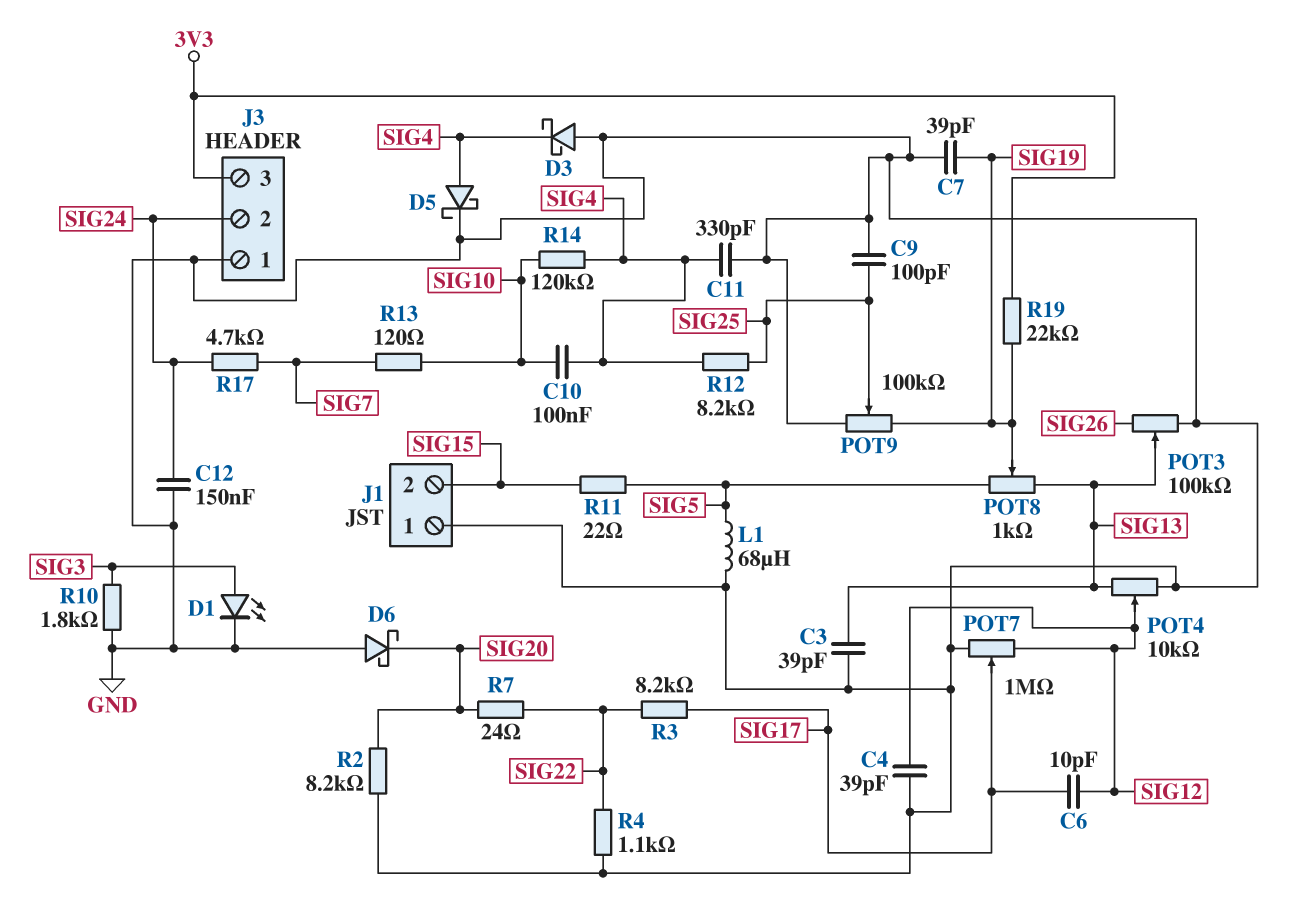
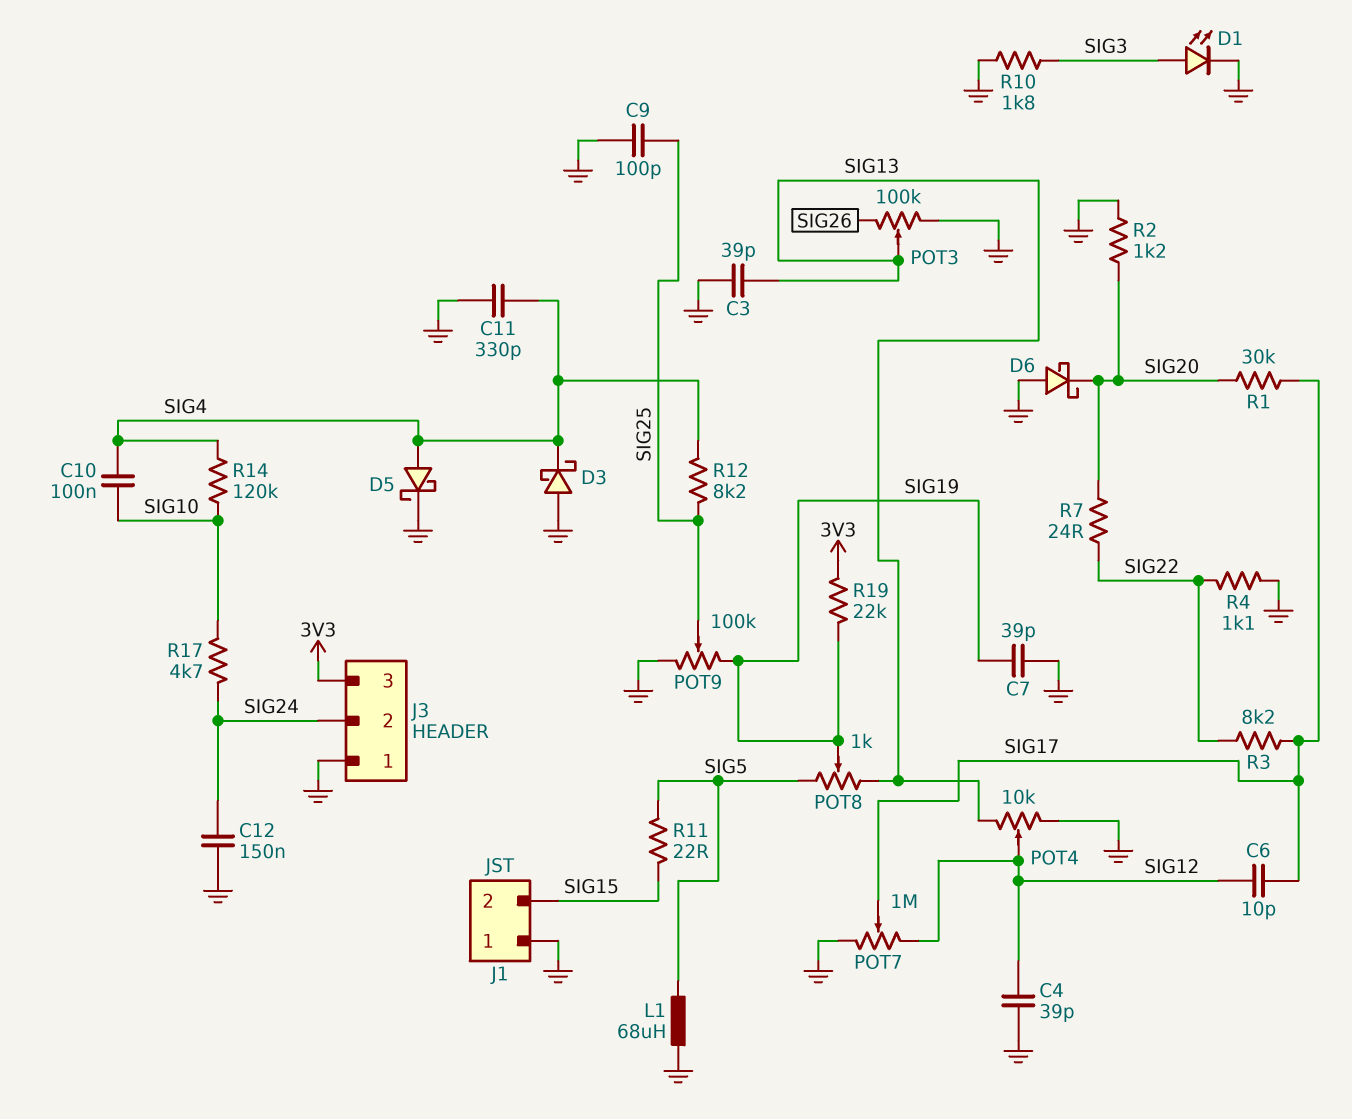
R1: none -> 30k (SIG17, SIG20)
R2: 8.2k (GND, SIG20) -> 1.2k (GND, SIG20)
R13: 120 (SIG7, SIG10) -> none
R17: 4.7k (SIG7, SIG24) -> 4.7k (SIG10, SIG24)

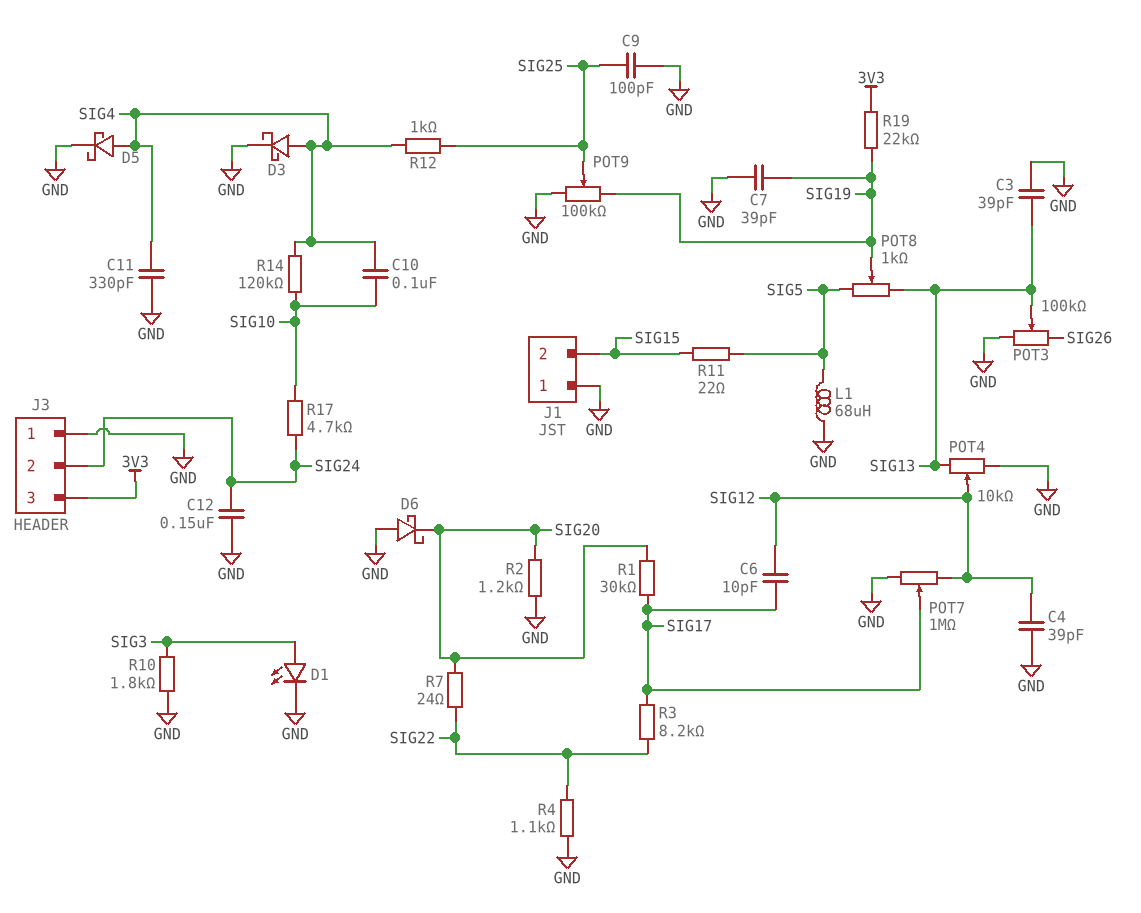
D3: schottky (A GND, K SIG4) -> schottky (A SIG4, K GND)
R12: 8.2k (SIG4, SIG25) -> 1k (SIG4, SIG25)

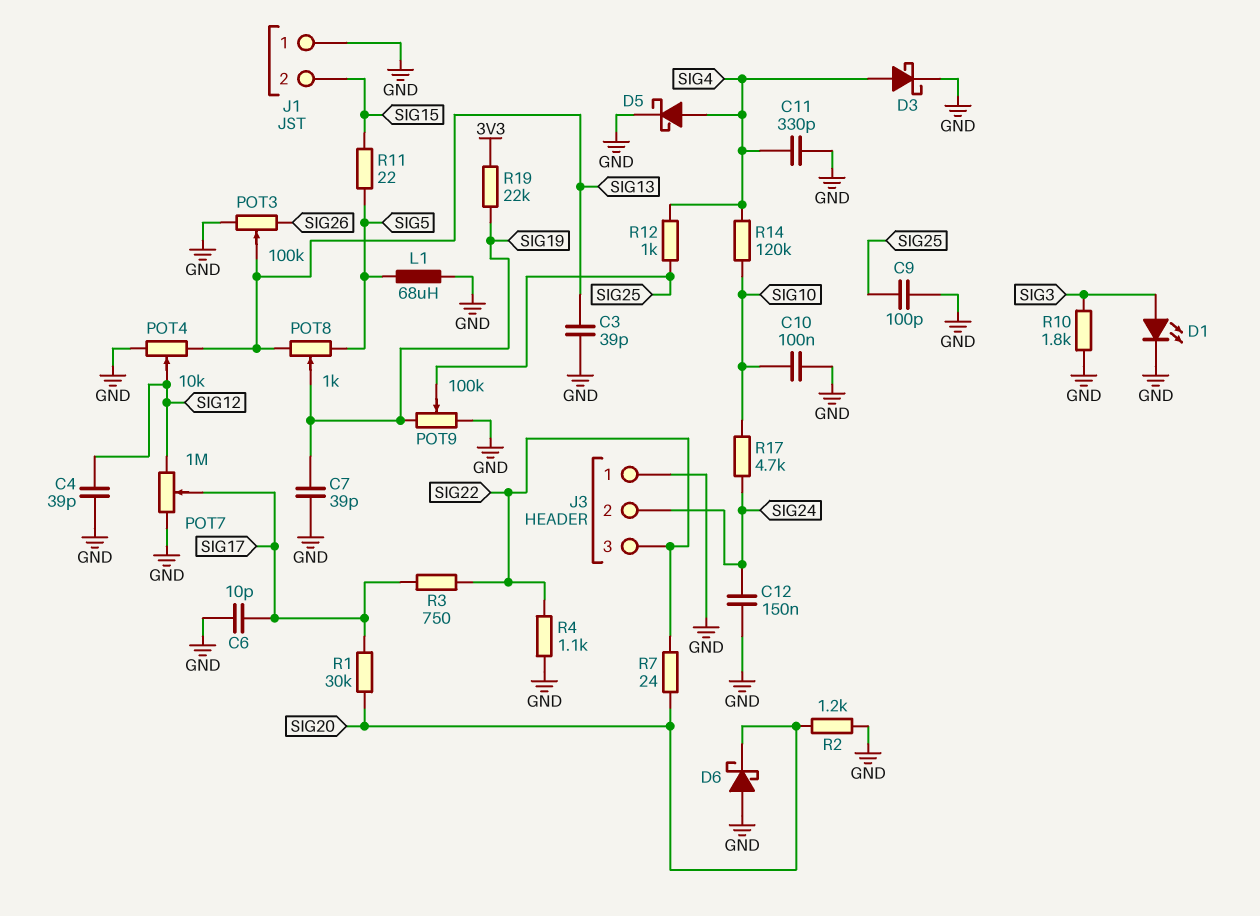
C6: 10pF (SIG12, SIG17) -> 10pF (GND, SIG17)
C10: 100nF (SIG4, SIG10) -> 100nF (GND, SIG10)
J3 pin 3: 3V3 -> SIG22
R3: 8.2k (SIG17, SIG22) -> 750 (SIG17, SIG22)

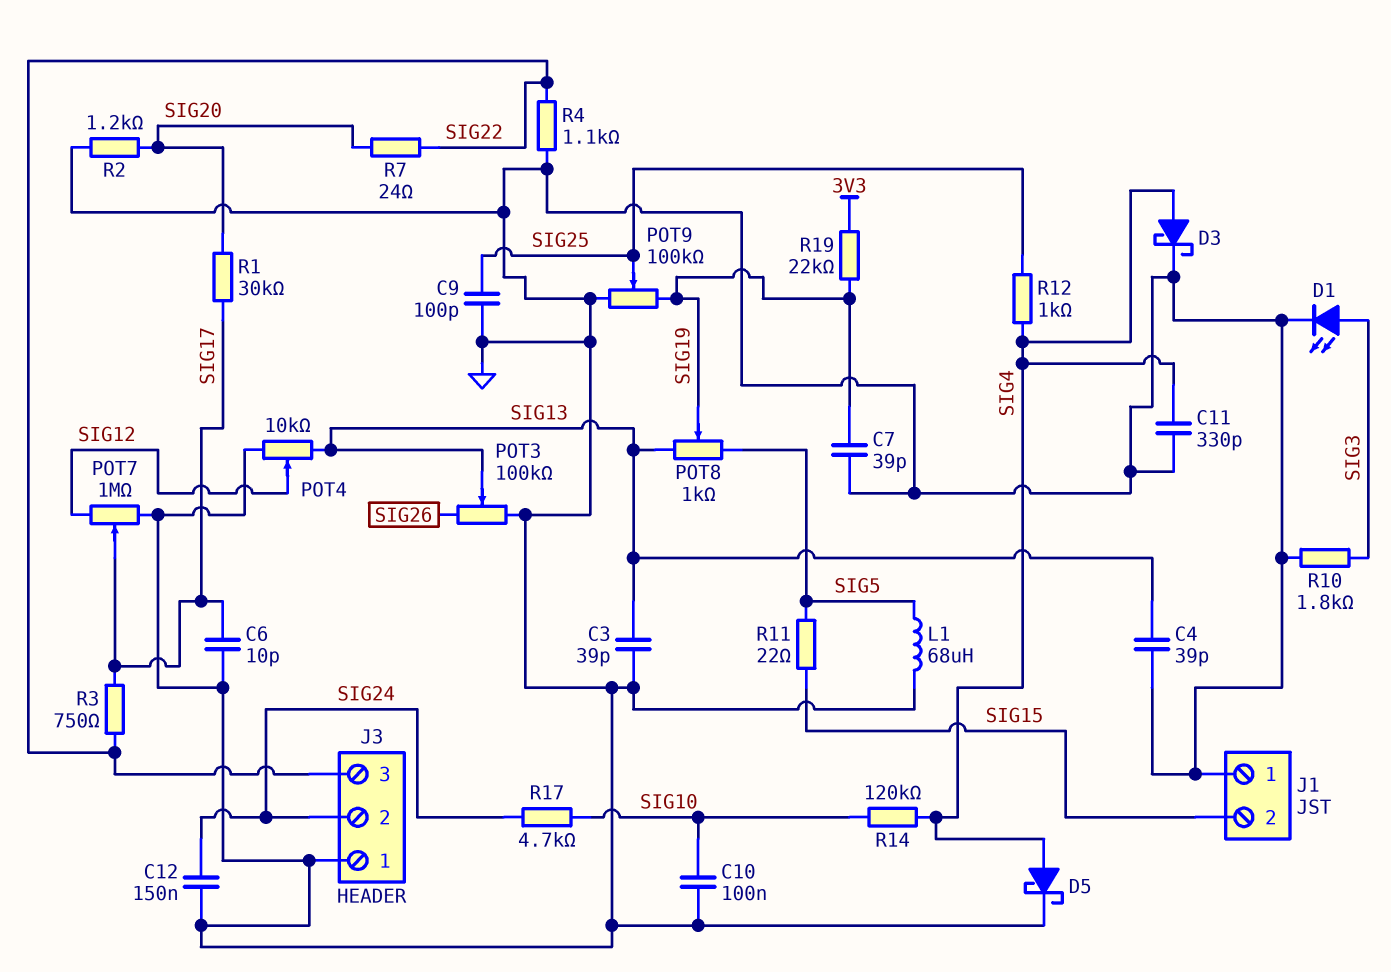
C4: 39pF (GND, SIG12) -> 39pF (GND, SIG13)
D6: schottky (A GND, K SIG20) -> none

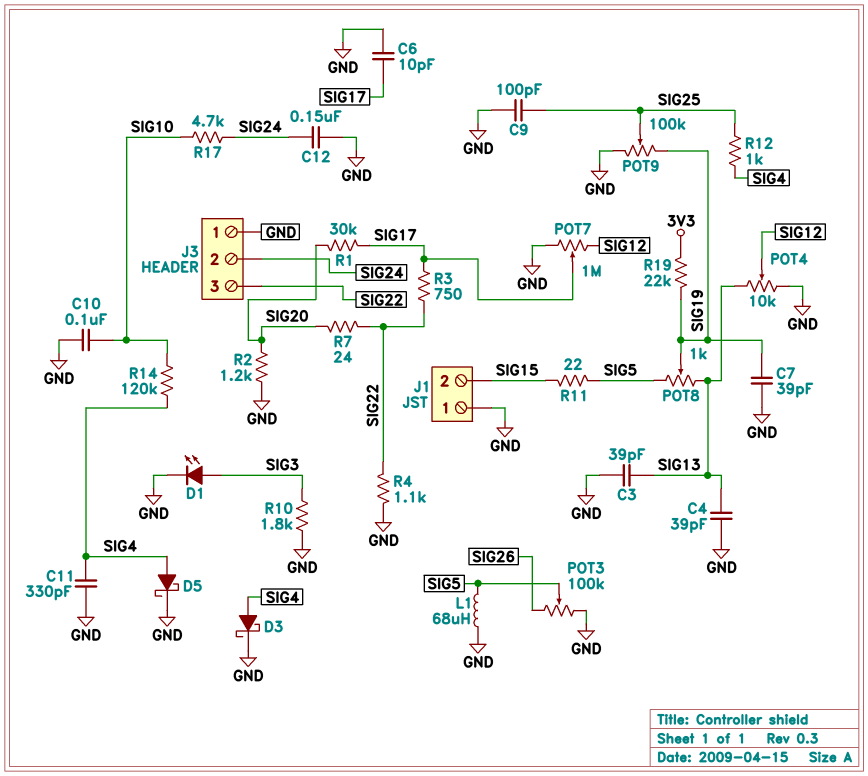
POT3: 100k (GND, SIG26, wiper SIG13) -> 100k (GND, SIG26, wiper SIG5)

